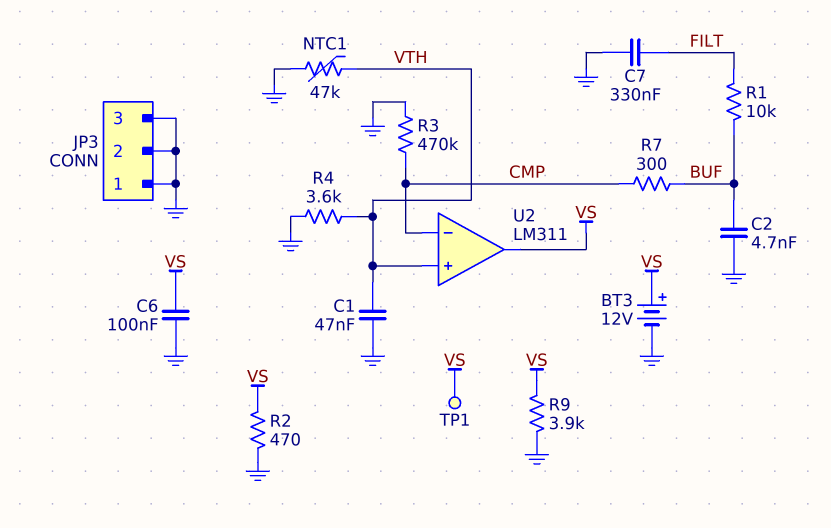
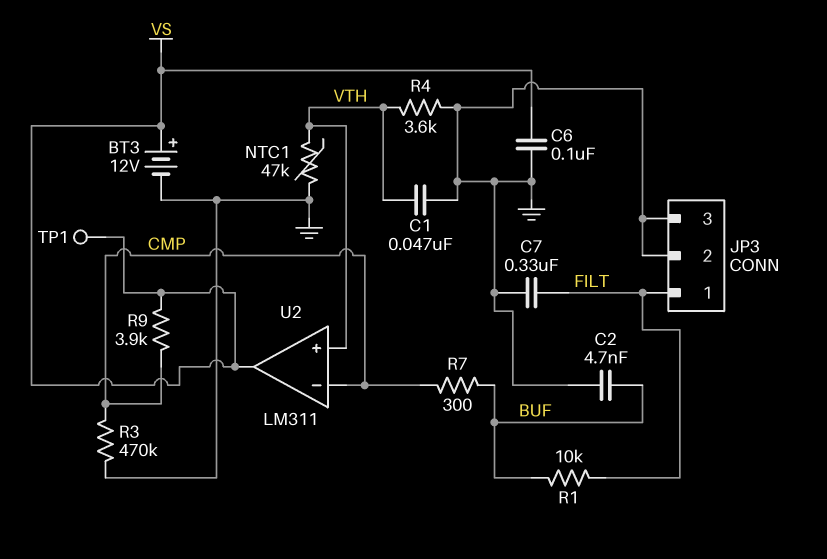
JP3 pin 1: GND -> FILT
R2: 470 (GND, VS) -> none
R9: 3.9k (GND, VS) -> 3.9k (CMP, VS)

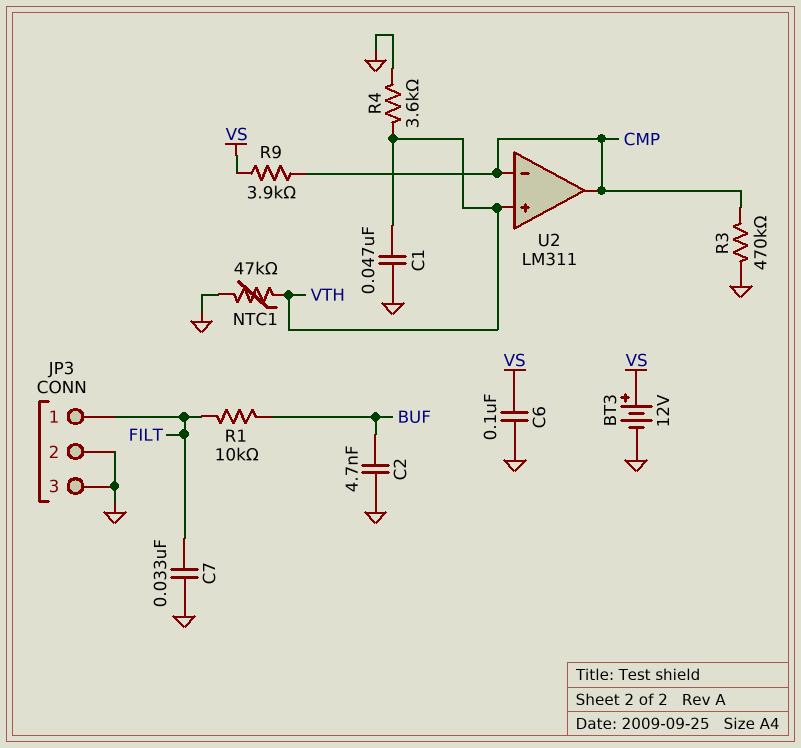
C7: 330nF (FILT, GND) -> 33nF (FILT, GND)
R7: 300 (BUF, CMP) -> none
TP1: test point (VS) -> none
U2 pin out: VS -> CMP

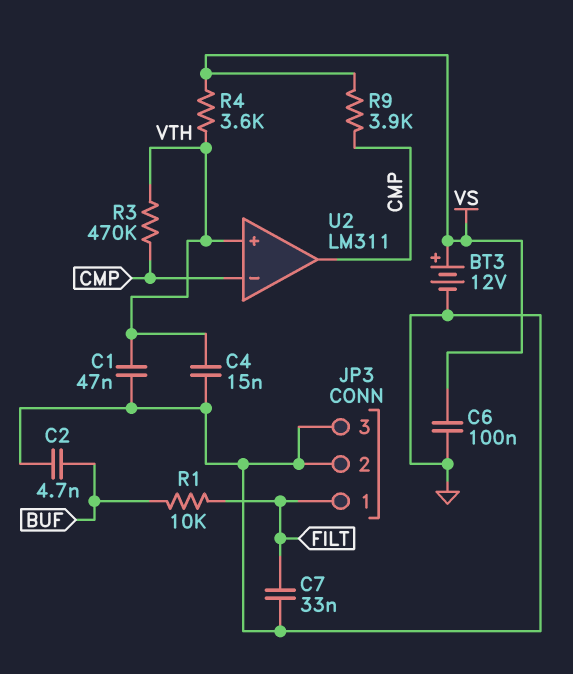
C4: none -> 15nF (GND, VTH)
NTC1: 47k (GND, VTH) -> none
R3: 470k (CMP, GND) -> 470k (CMP, VTH)
R4: 3.6k (GND, VTH) -> 3.6k (VS, VTH)

